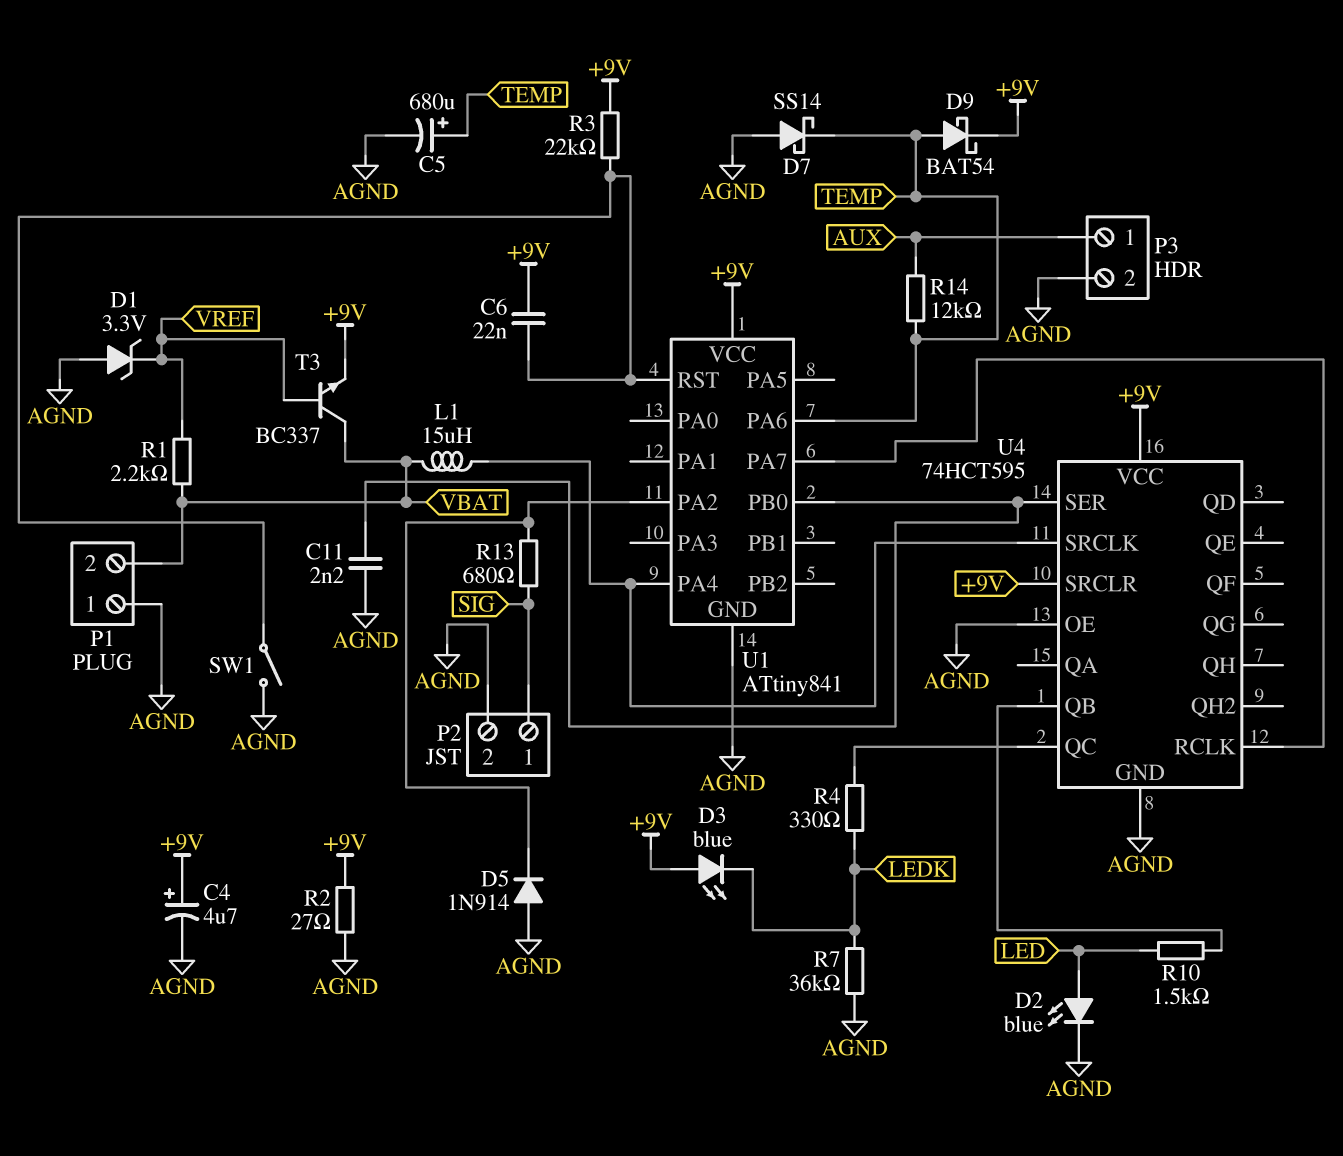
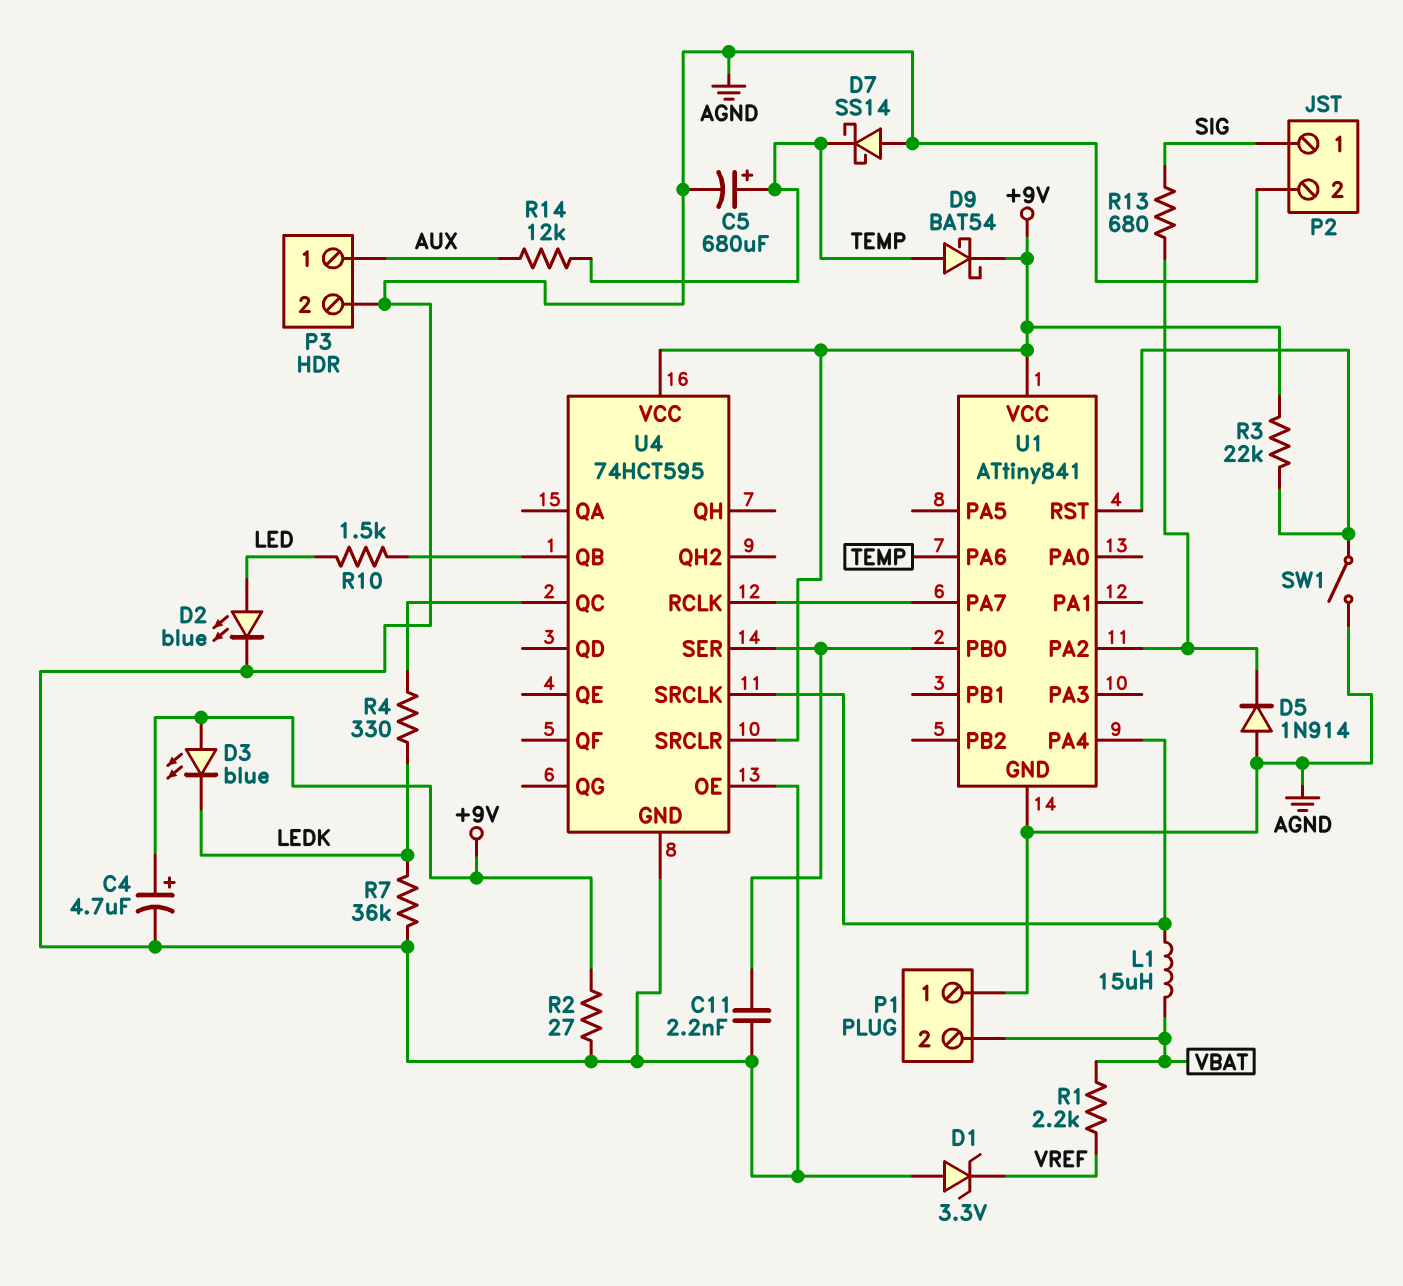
C6: 22nF (+9V, U1/RST) -> none
T3: NPN BC337 (B VREF, C VBAT, E +9V) -> none

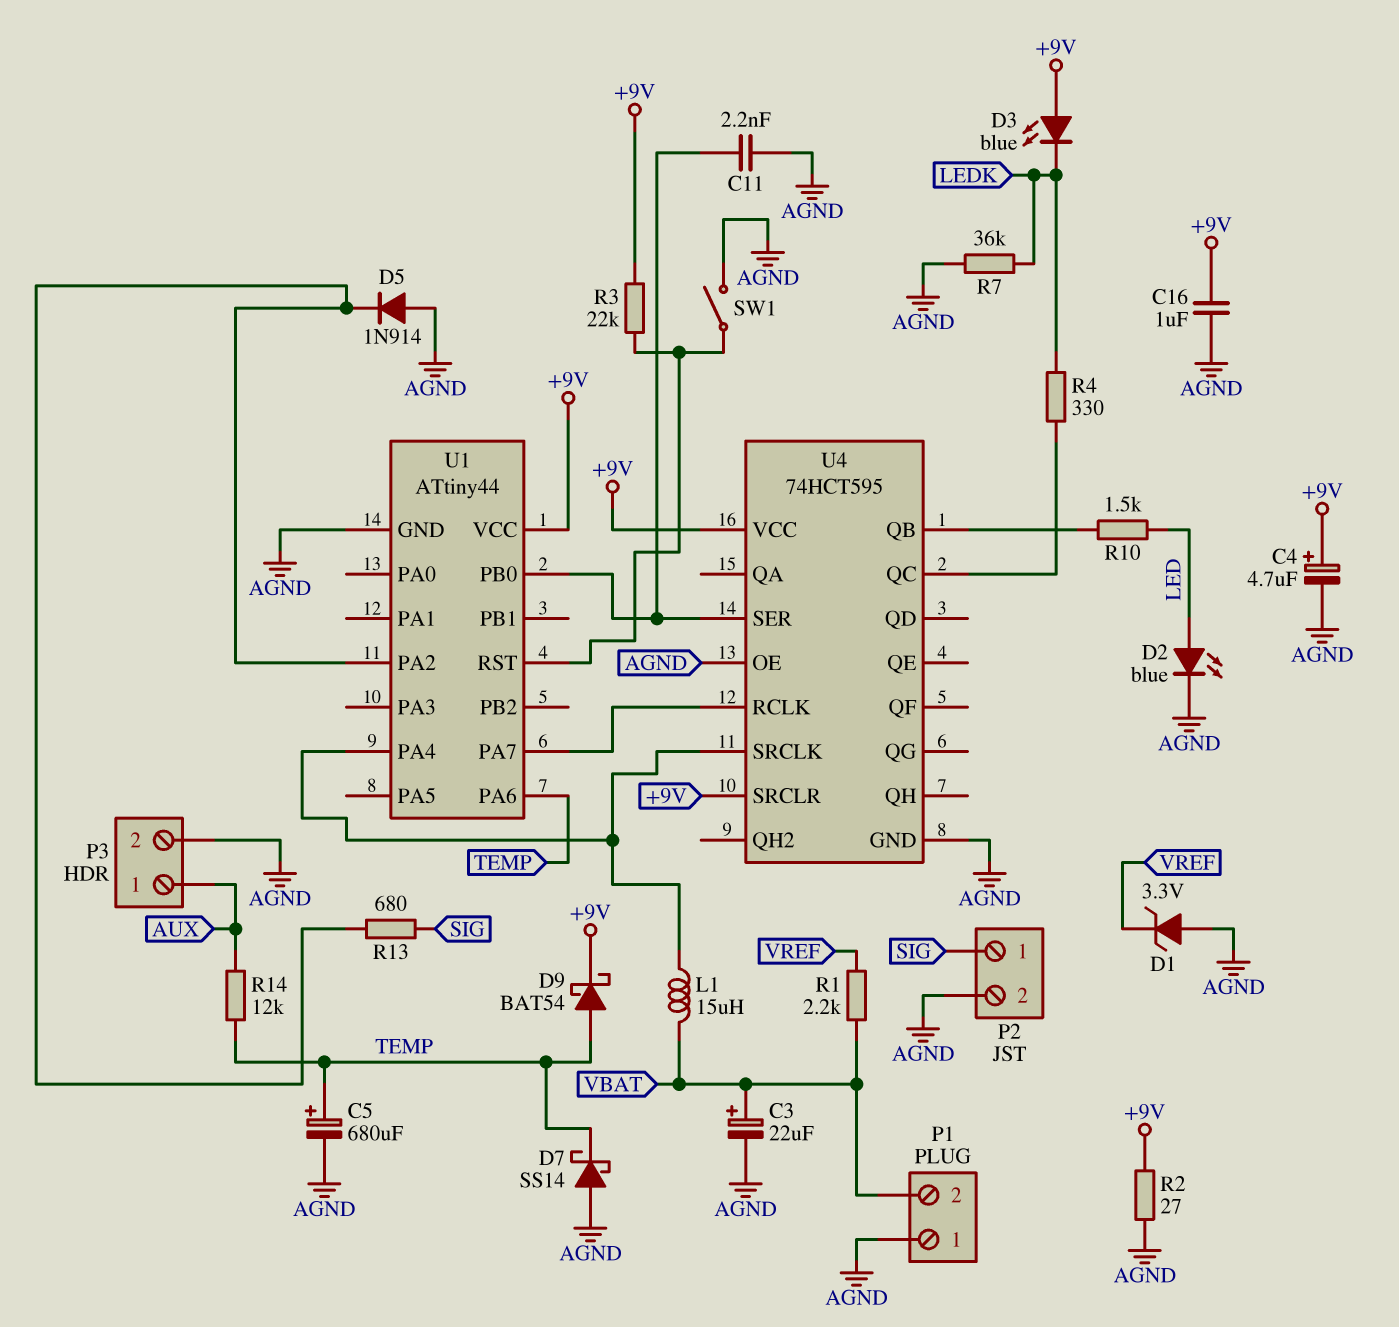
C3: none -> 22uF (plus VBAT, minus AGND)
C16: none -> 1uF (+9V, AGND)
U1: ATtiny841 -> ATtiny44

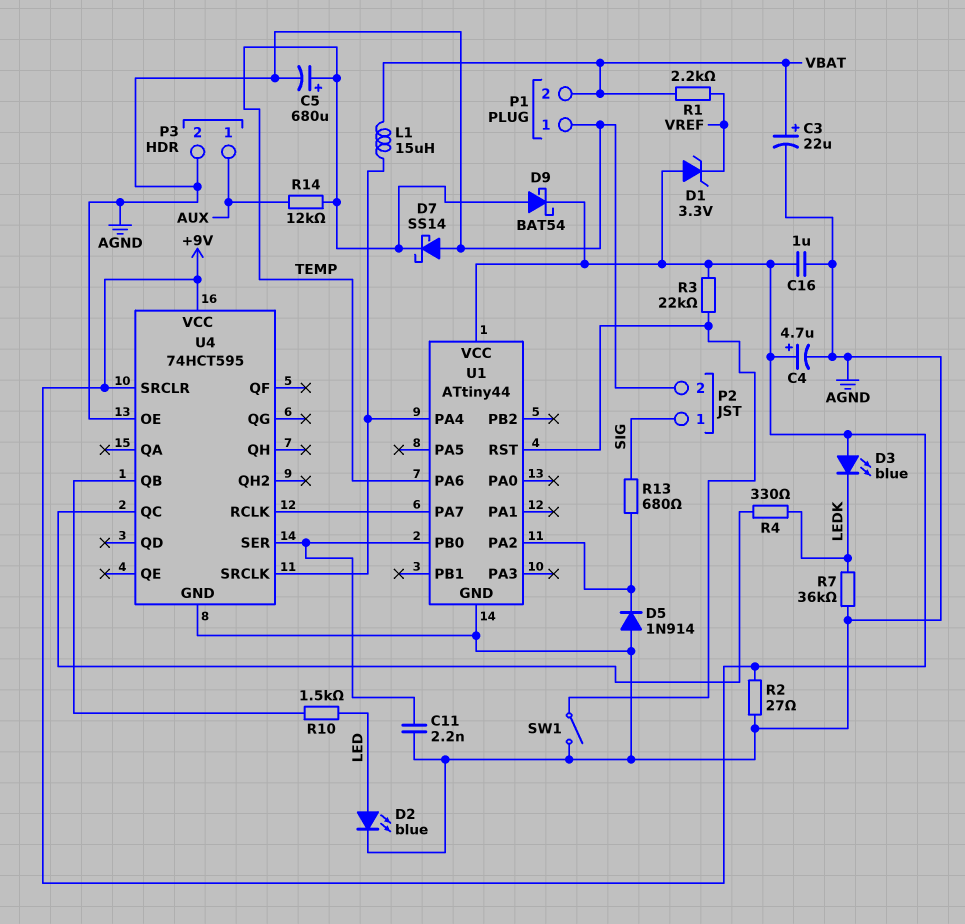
D1: zener 3.3V (A AGND, K VREF) -> zener 3.3V (A +9V, K VREF)

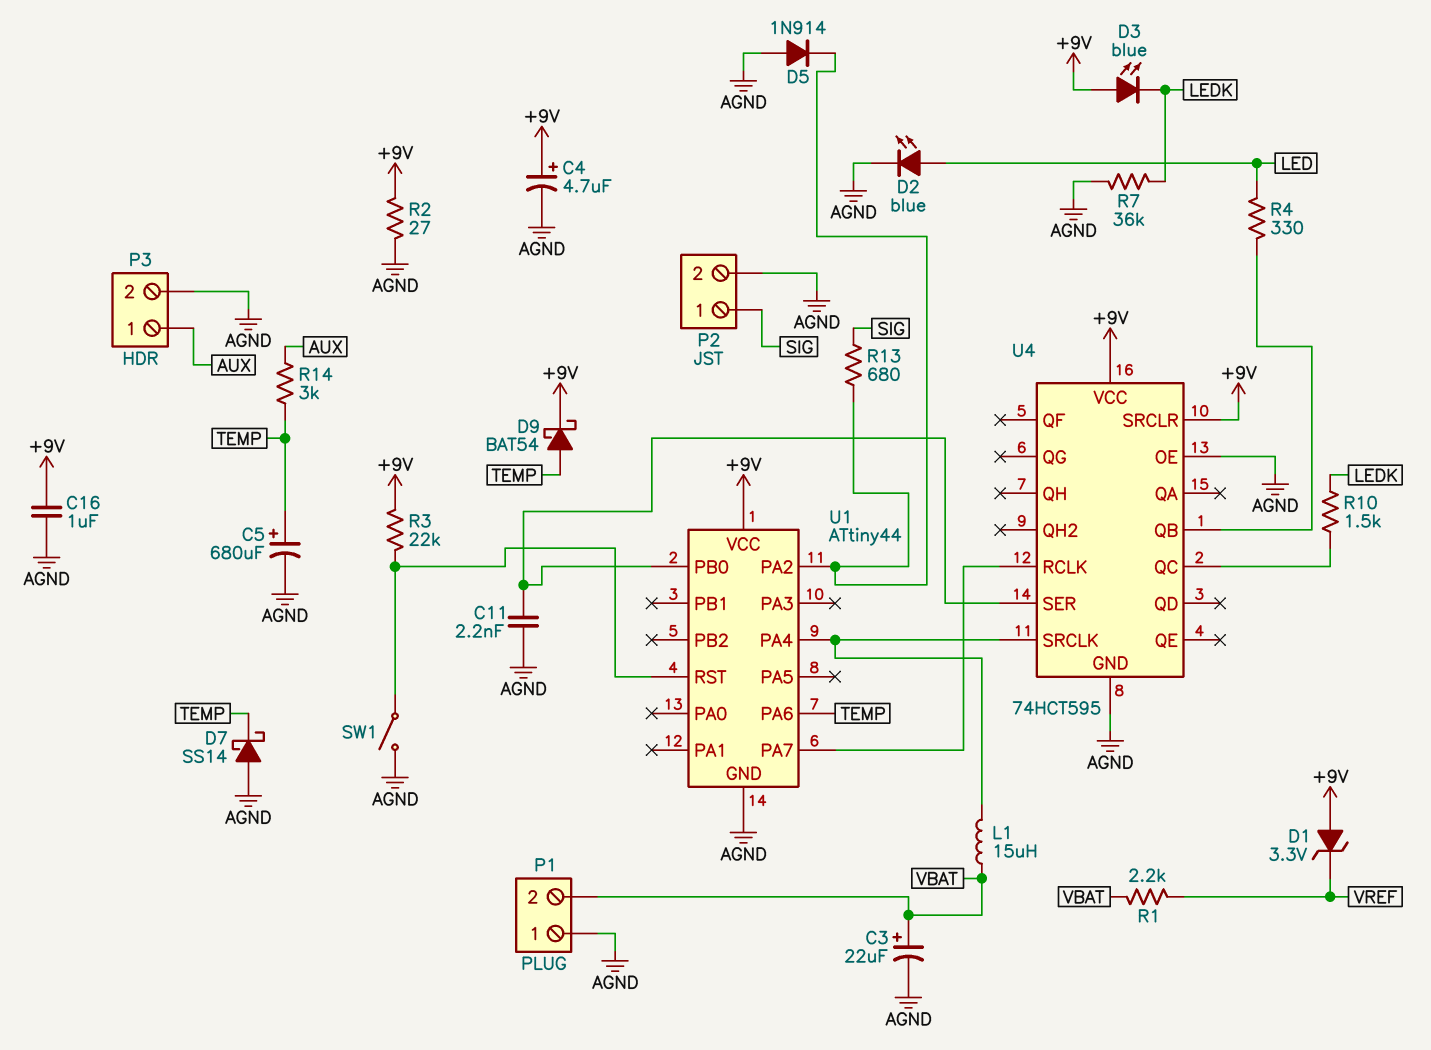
R4: 330 (LEDK, U4/QC) -> 330 (LED, U4/QB)
R10: 1.5k (LED, U4/QB) -> 1.5k (LEDK, U4/QC)
R14: 12k (AUX, TEMP) -> 3k (AUX, TEMP)

